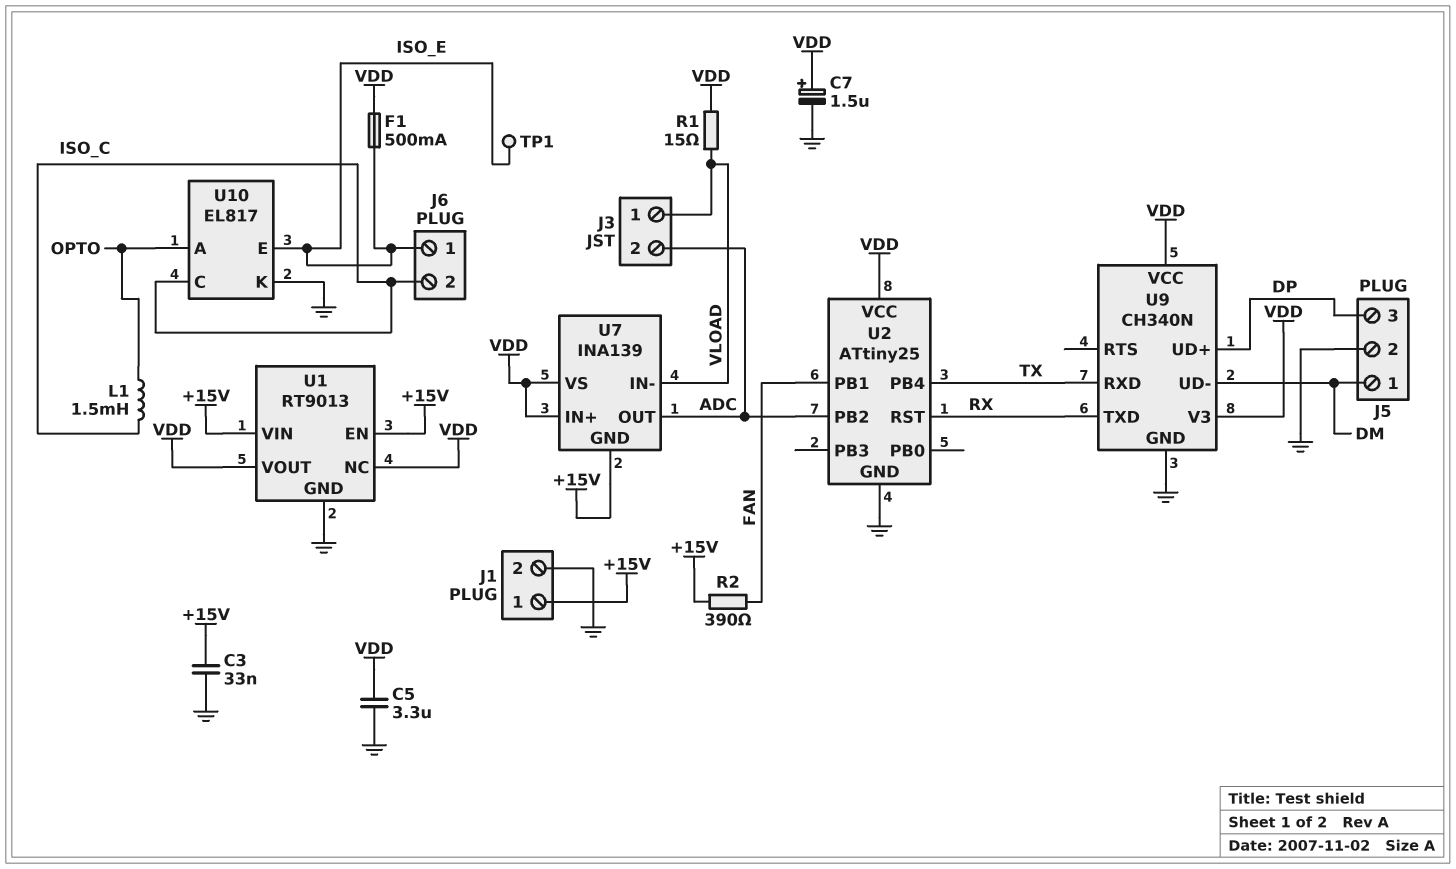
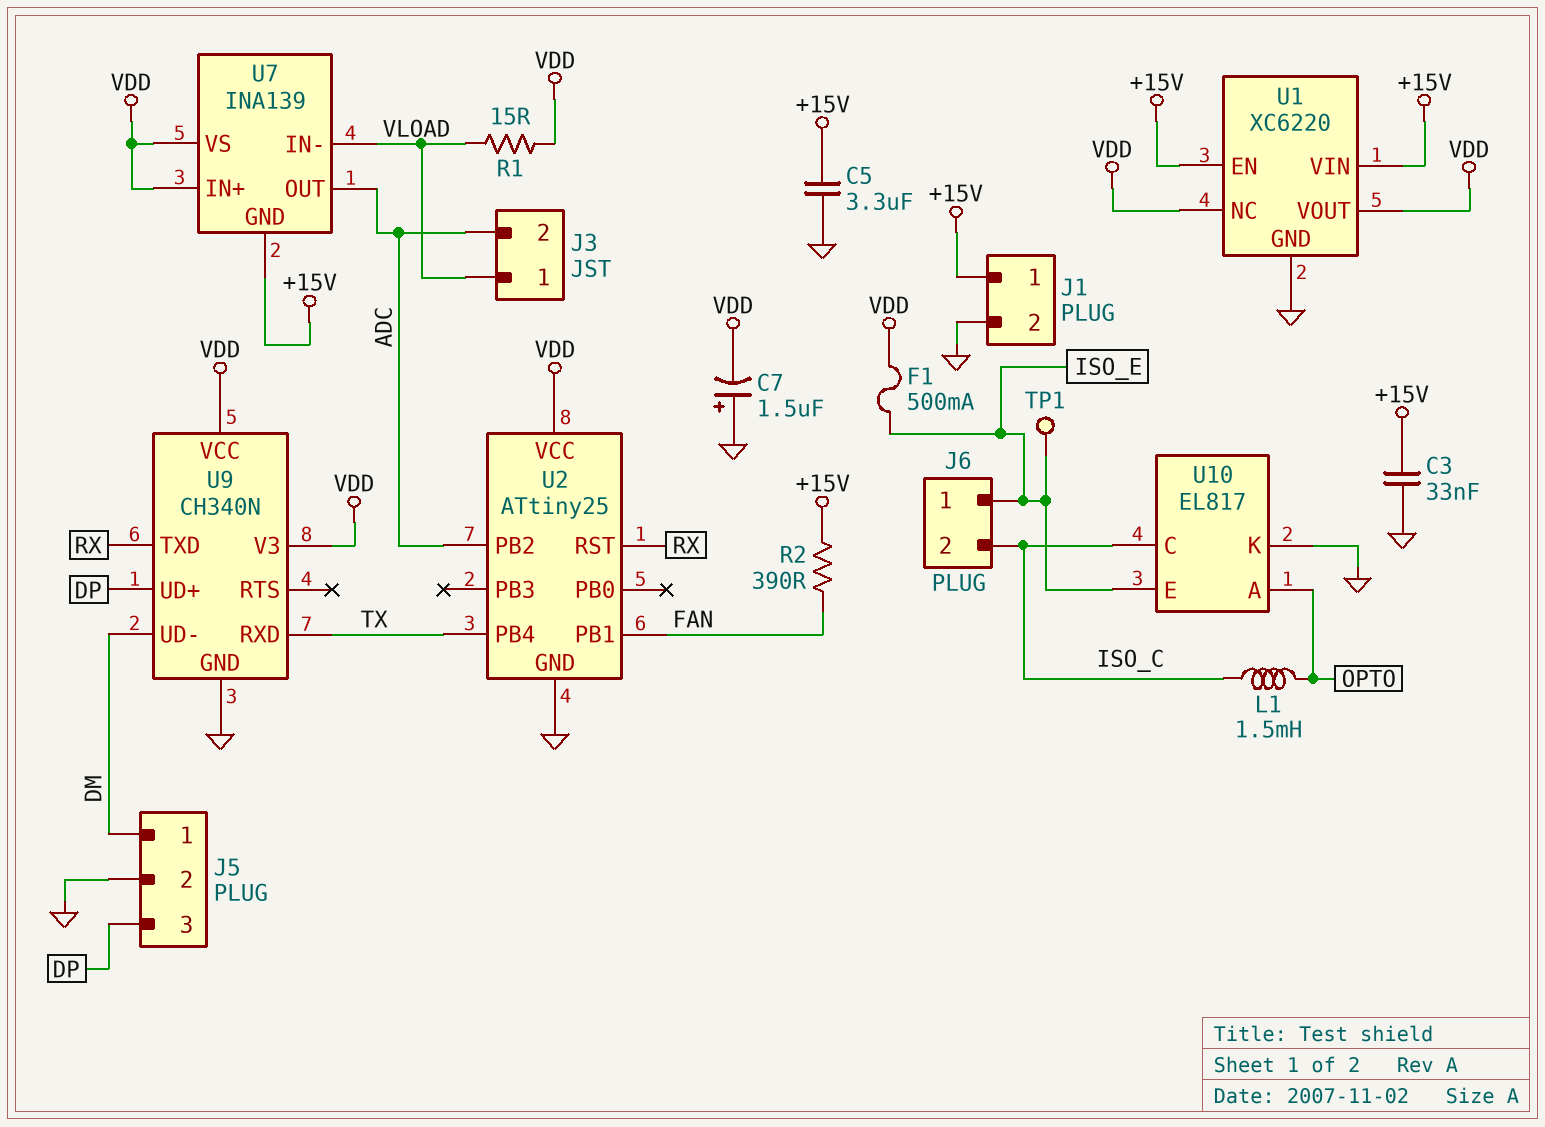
C5: 3.3uF (GND, VDD) -> 3.3uF (+15V, GND)
C7: 1.5uF (plus VDD, minus GND) -> 1.5uF (plus GND, minus VDD)
U1: RT9013 -> XC6220

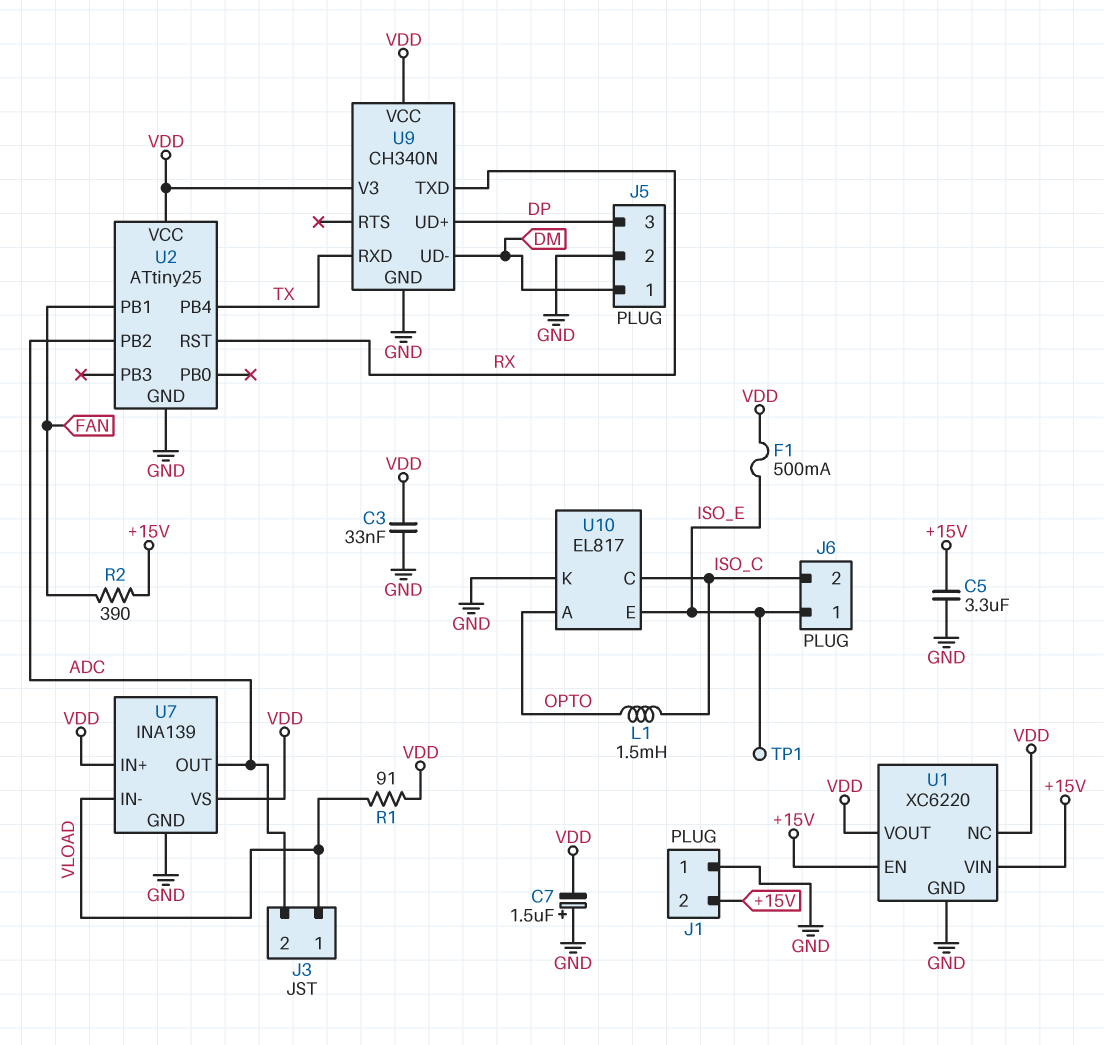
C3: 33nF (+15V, GND) -> 33nF (GND, VDD)
J1 pin 1: +15V -> GND
J1 pin 2: GND -> +15V
R1: 15 (VDD, VLOAD) -> 91 (VDD, VLOAD)
U7 pin GND: +15V -> GND

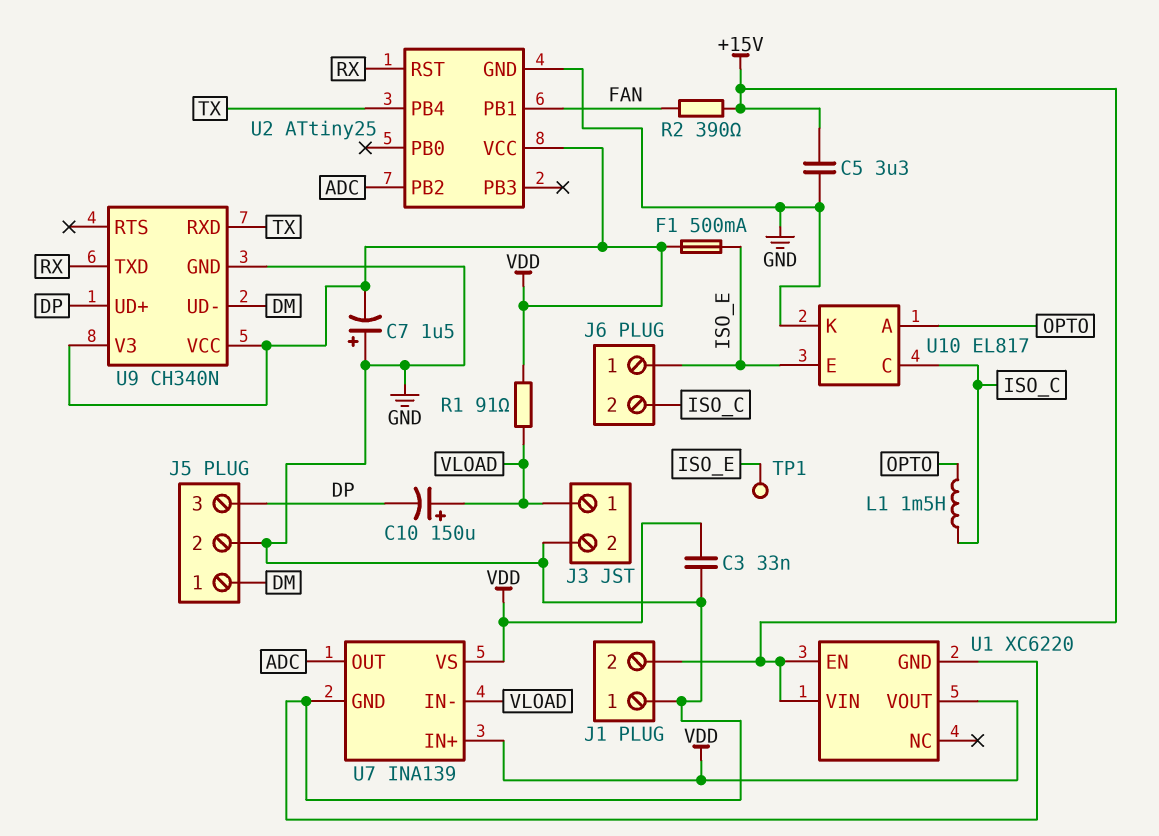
C10: none -> 150uF (plus VLOAD, minus DP)
J3 pin 2: ADC -> GND
U1 pin NC: VDD -> none

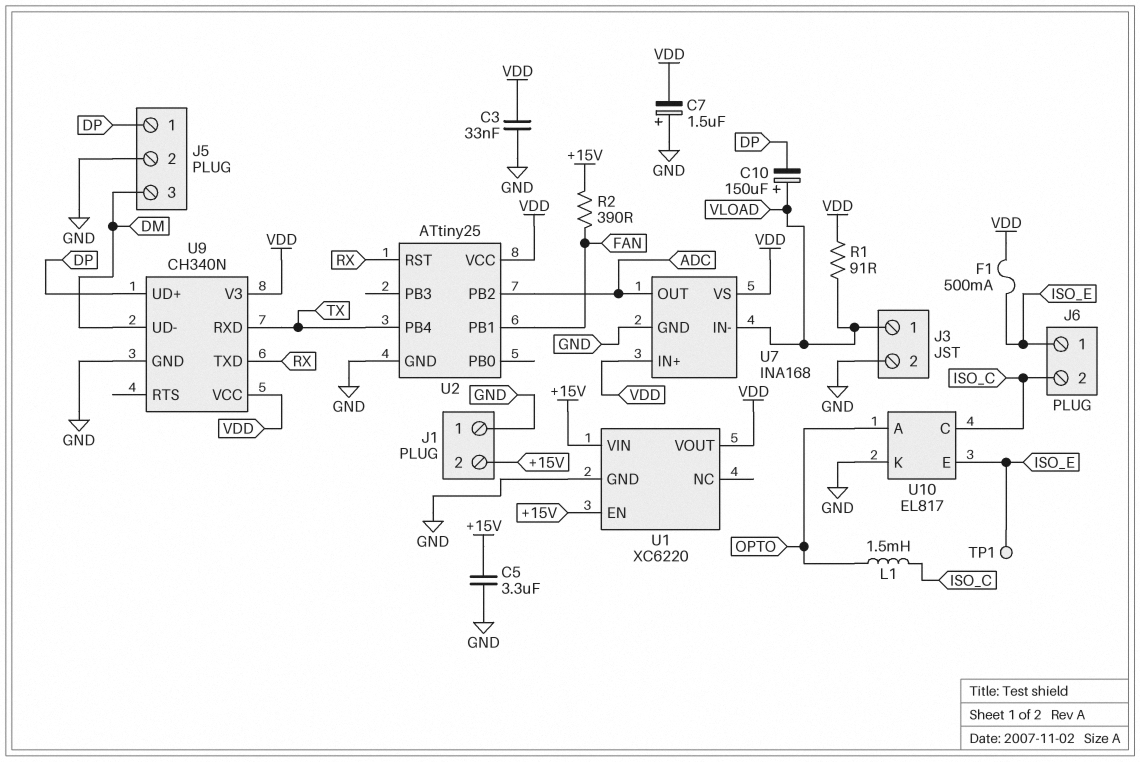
J5 pin 1: DM -> DP
J5 pin 3: DP -> DM
U7: INA139 -> INA168

